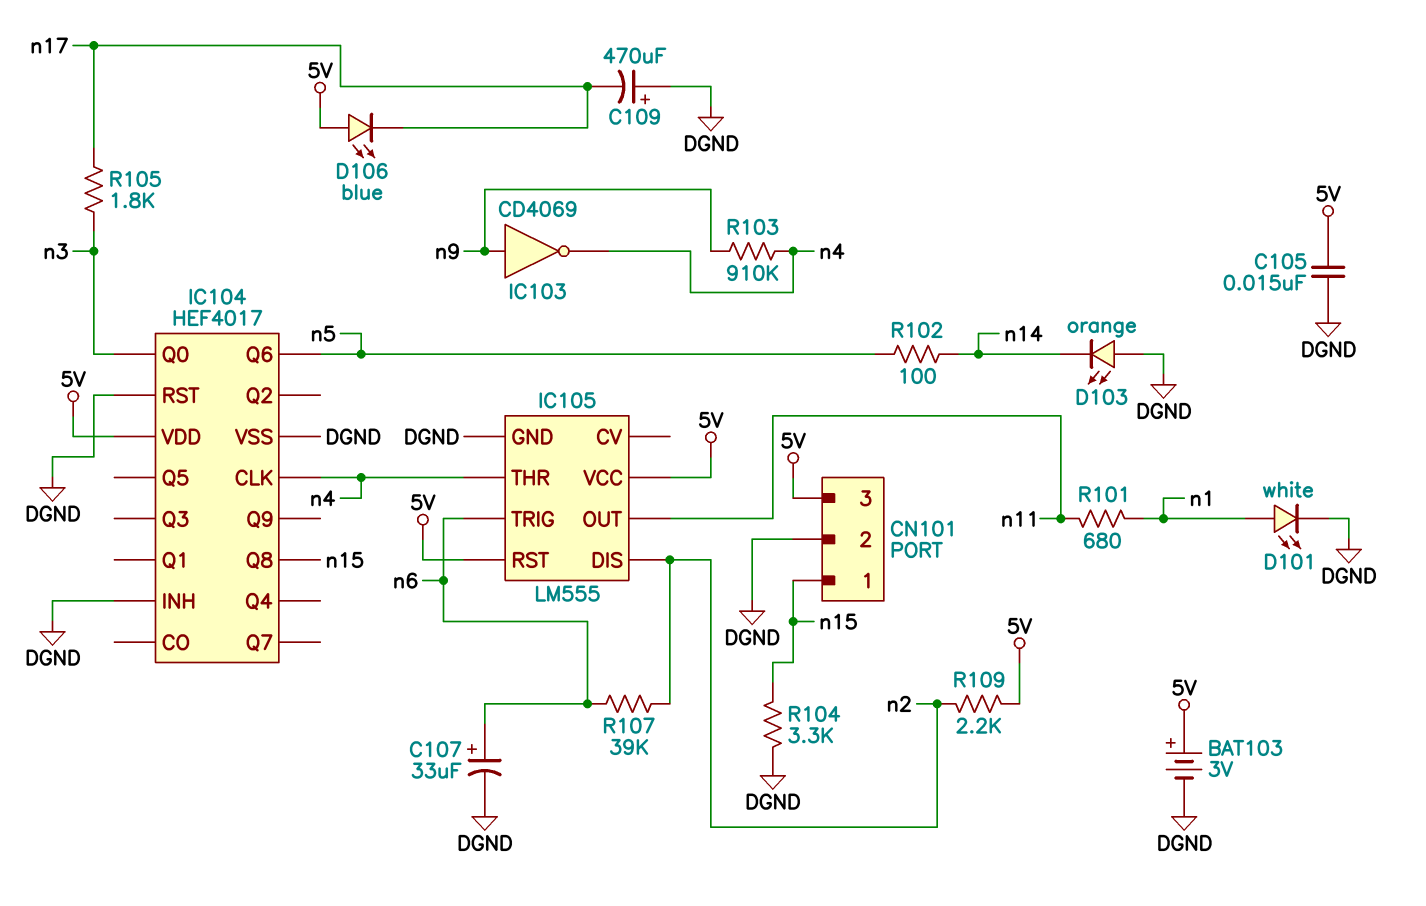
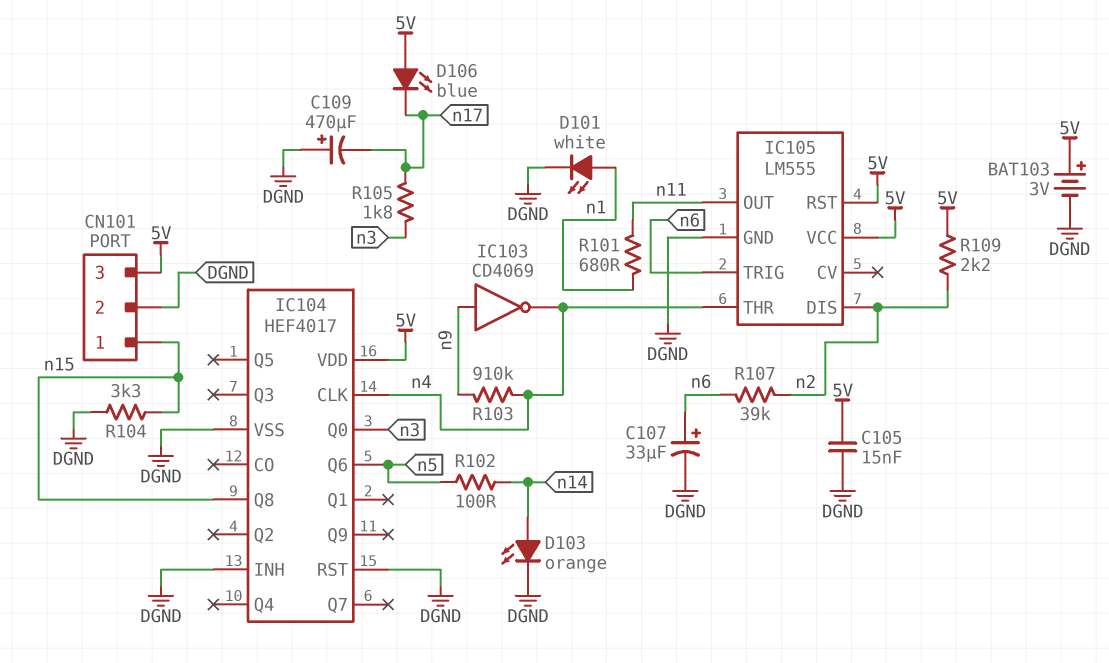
D103: LED orange (A DGND, K n14) -> LED orange (A n14, K DGND)

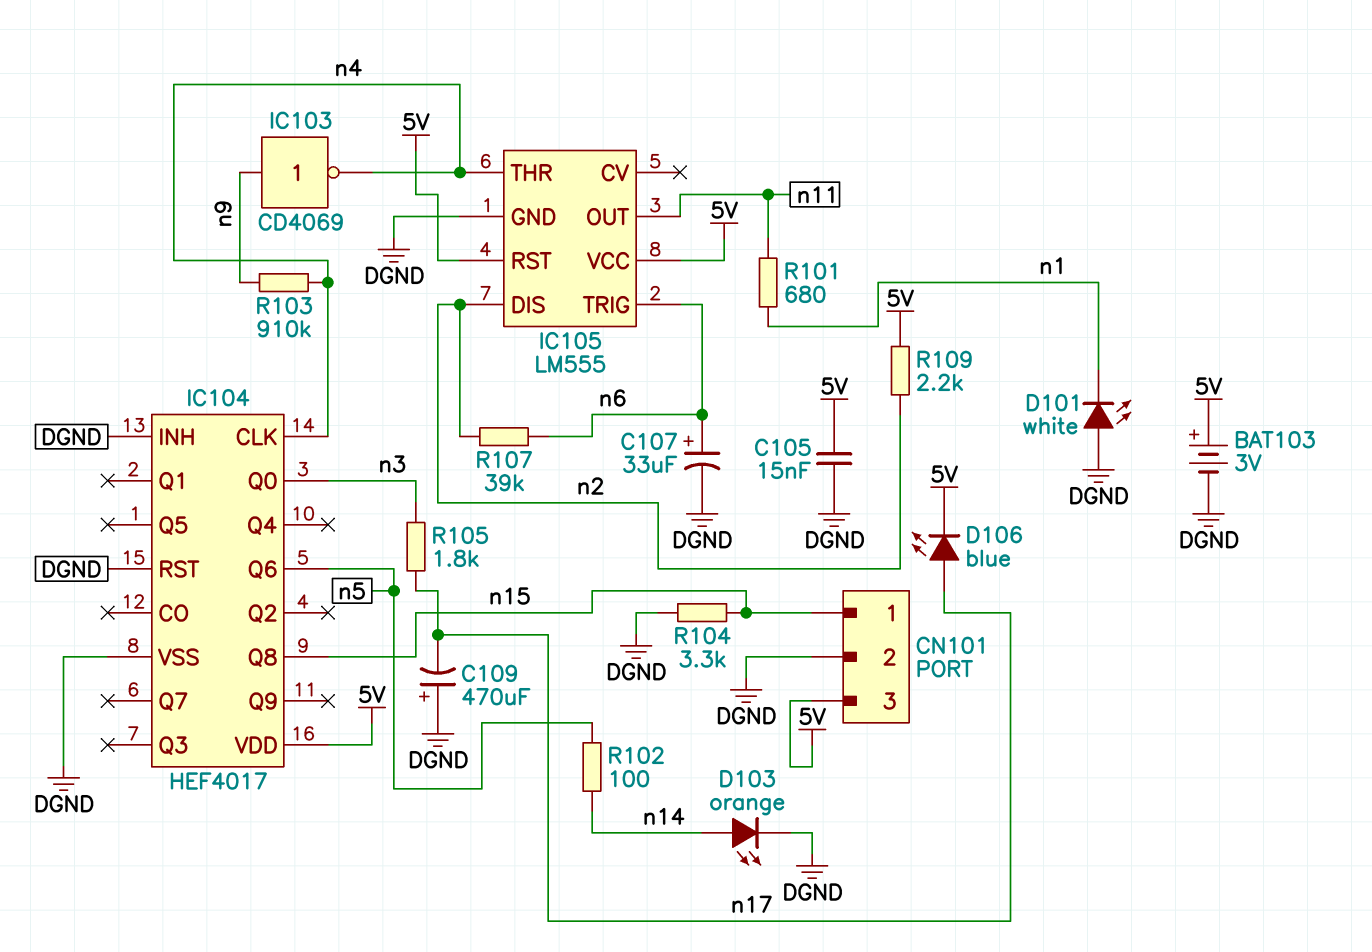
D101: LED white (A n1, K DGND) -> LED white (A DGND, K n1)
D106: LED blue (A 5V, K n17) -> LED blue (A n17, K 5V)

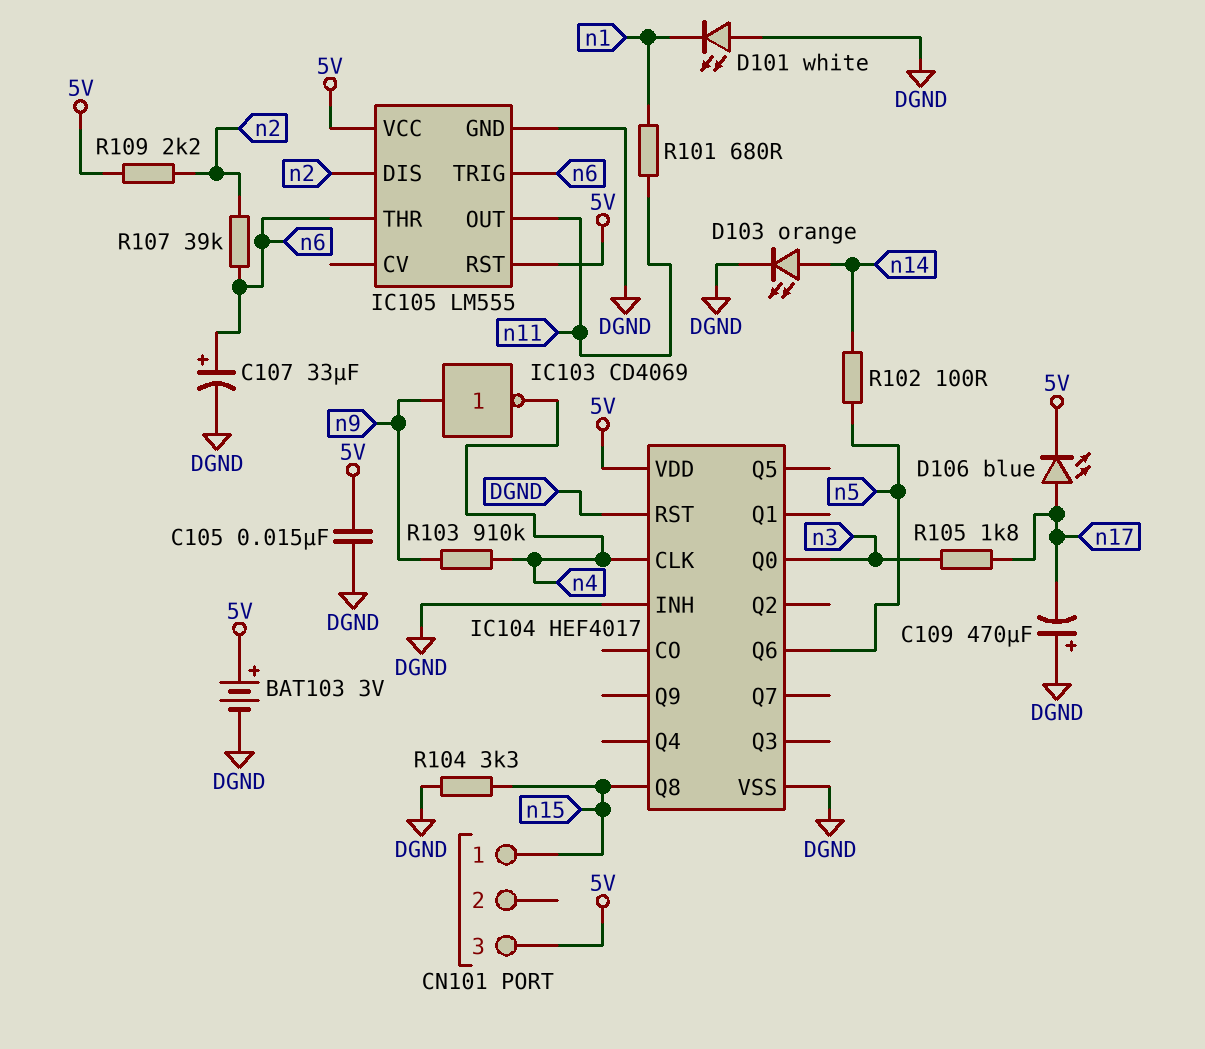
CN101 pin 2: DGND -> none
IC105 pin THR: n4 -> n6

